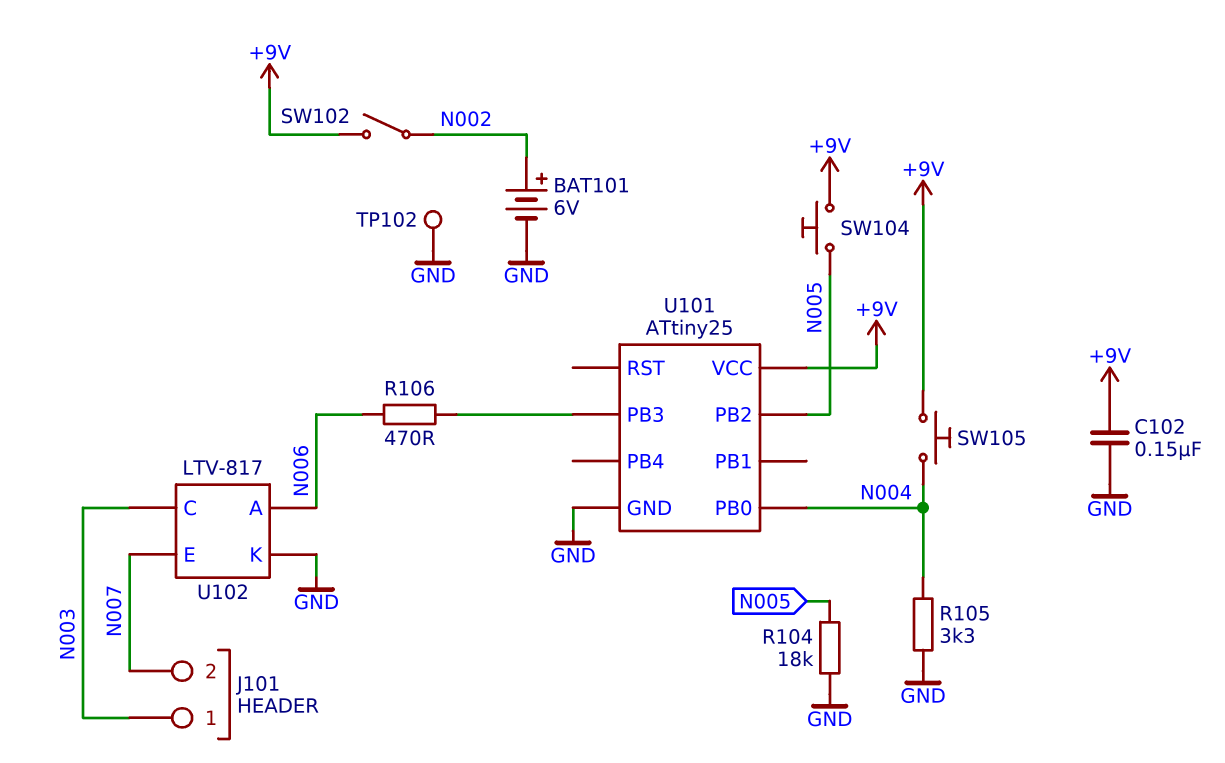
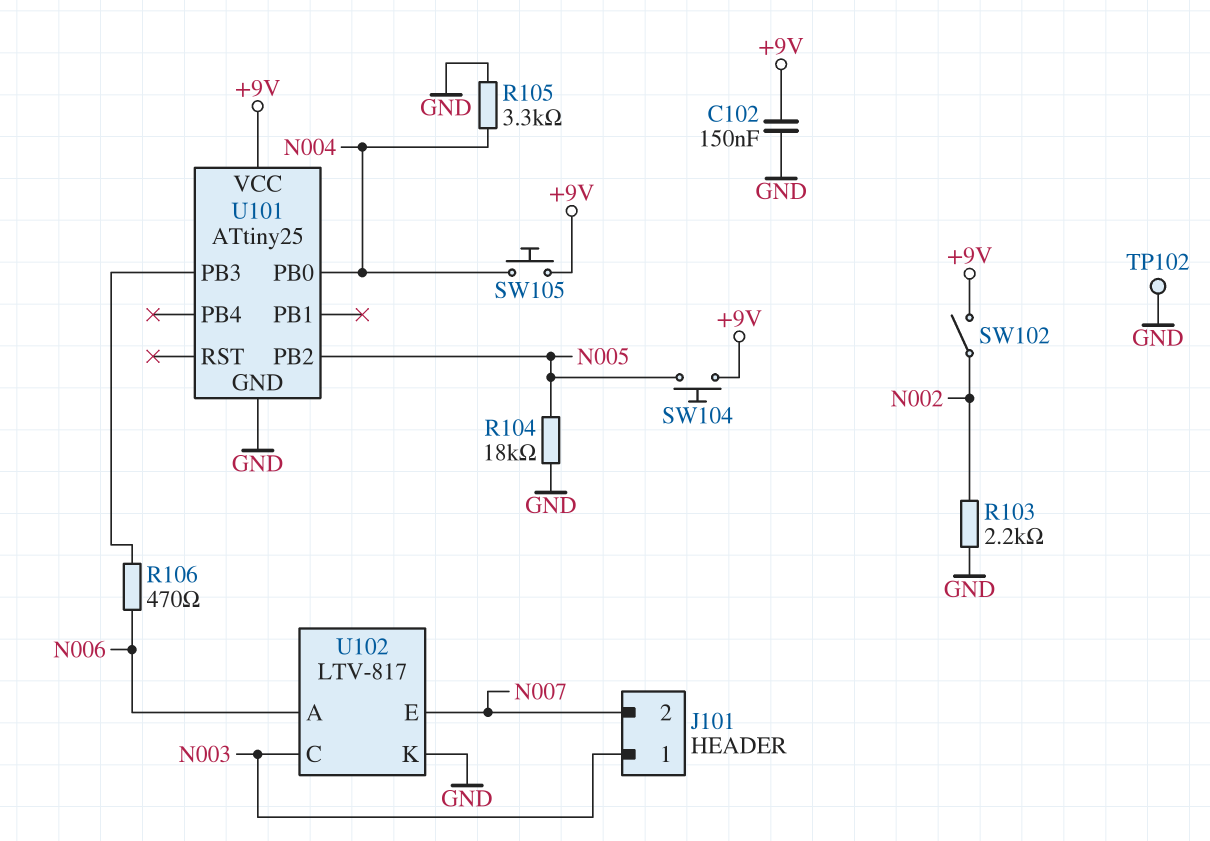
BAT101: 6V (plus N002, minus GND) -> none
R103: none -> 2.2k (GND, N002)

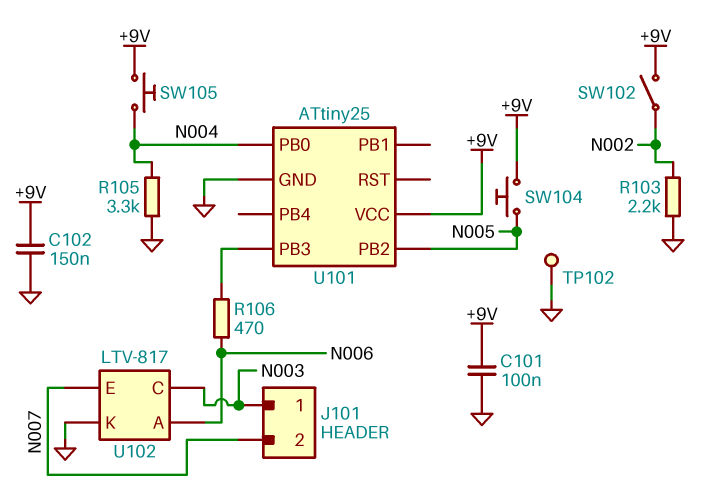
C101: none -> 100nF (+9V, GND)
R104: 18k (GND, N005) -> none

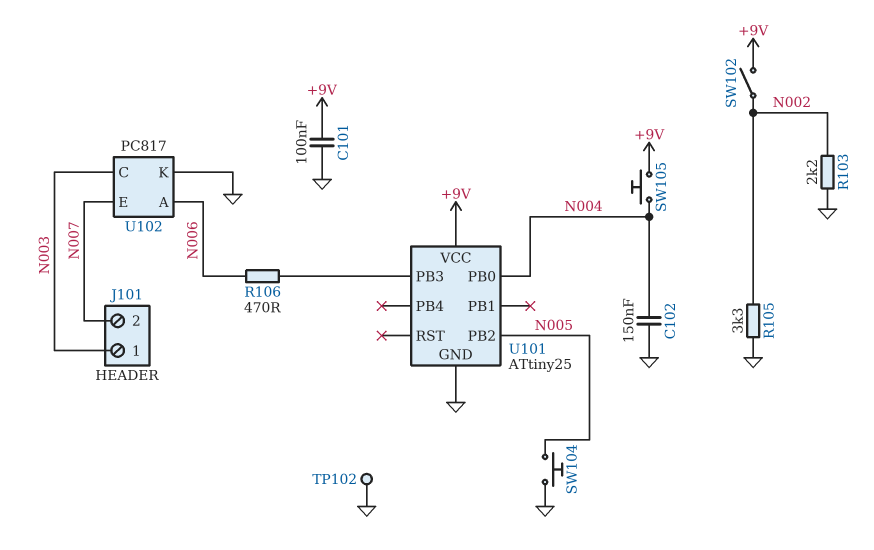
C102: 150nF (+9V, GND) -> 150nF (GND, N004)
R105: 3.3k (GND, N004) -> 3.3k (GND, N002)
SW104: button (+9V, N005) -> button (GND, N005)
U102: LTV-817 -> PC817

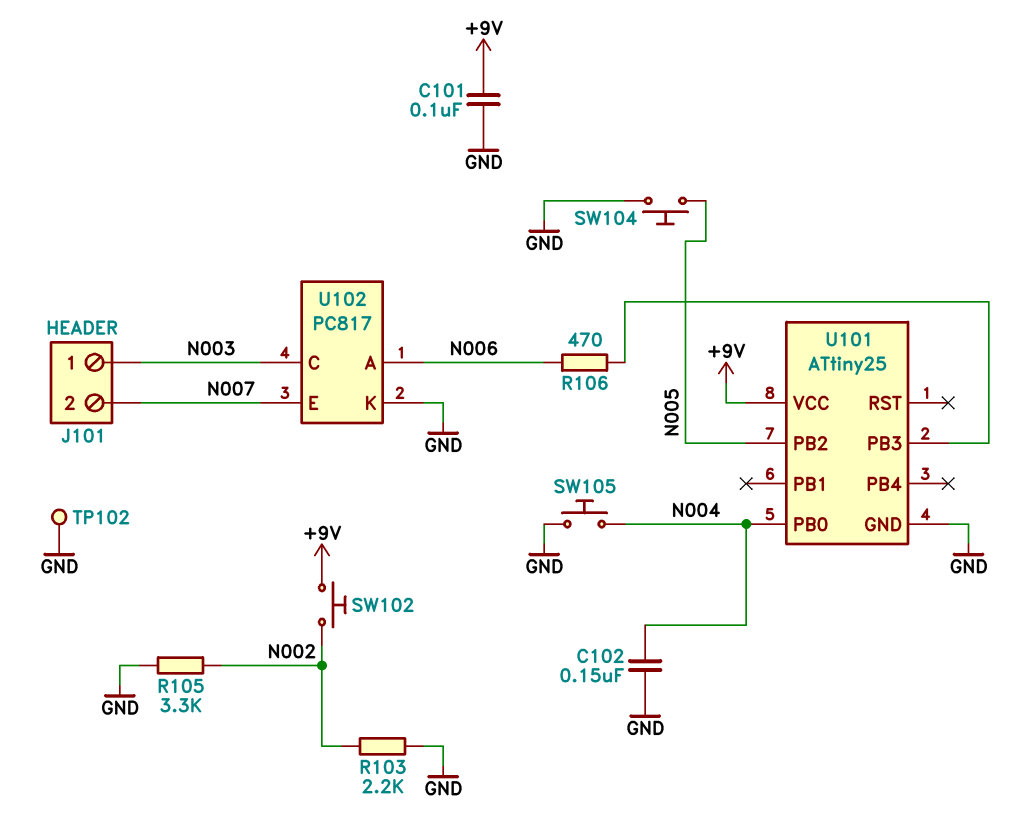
SW102: switch (+9V, N002) -> button (+9V, N002)
SW105: button (+9V, N004) -> button (GND, N004)

